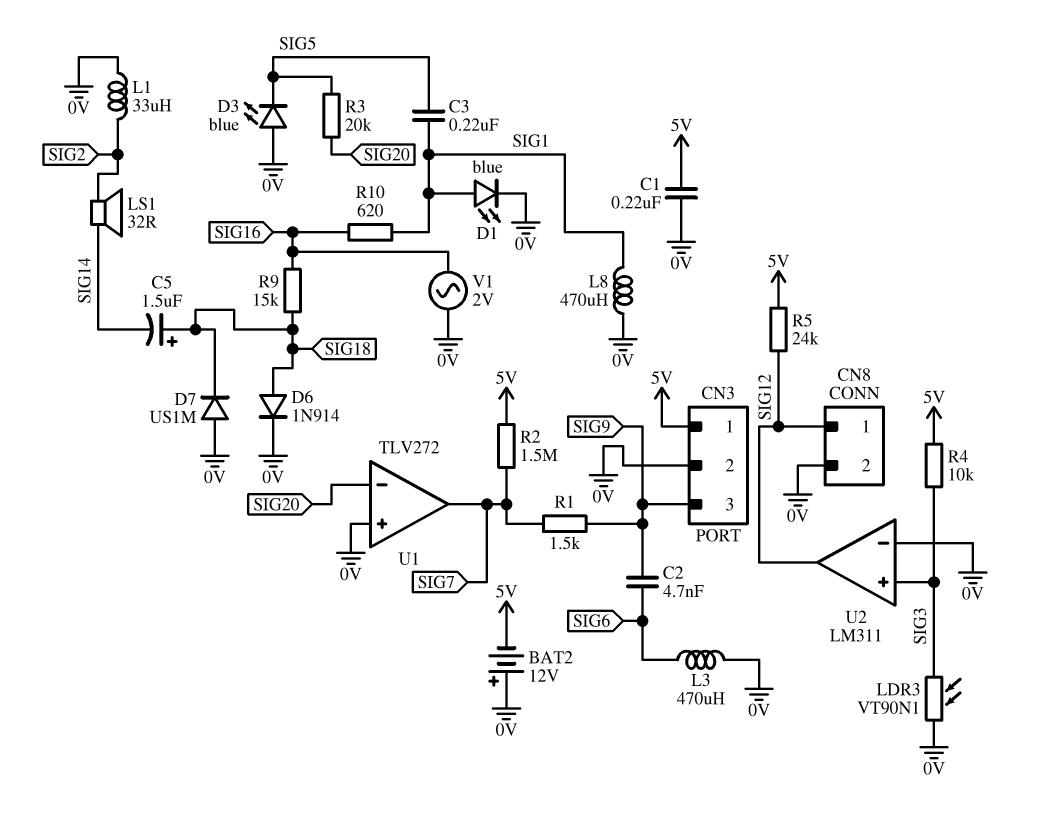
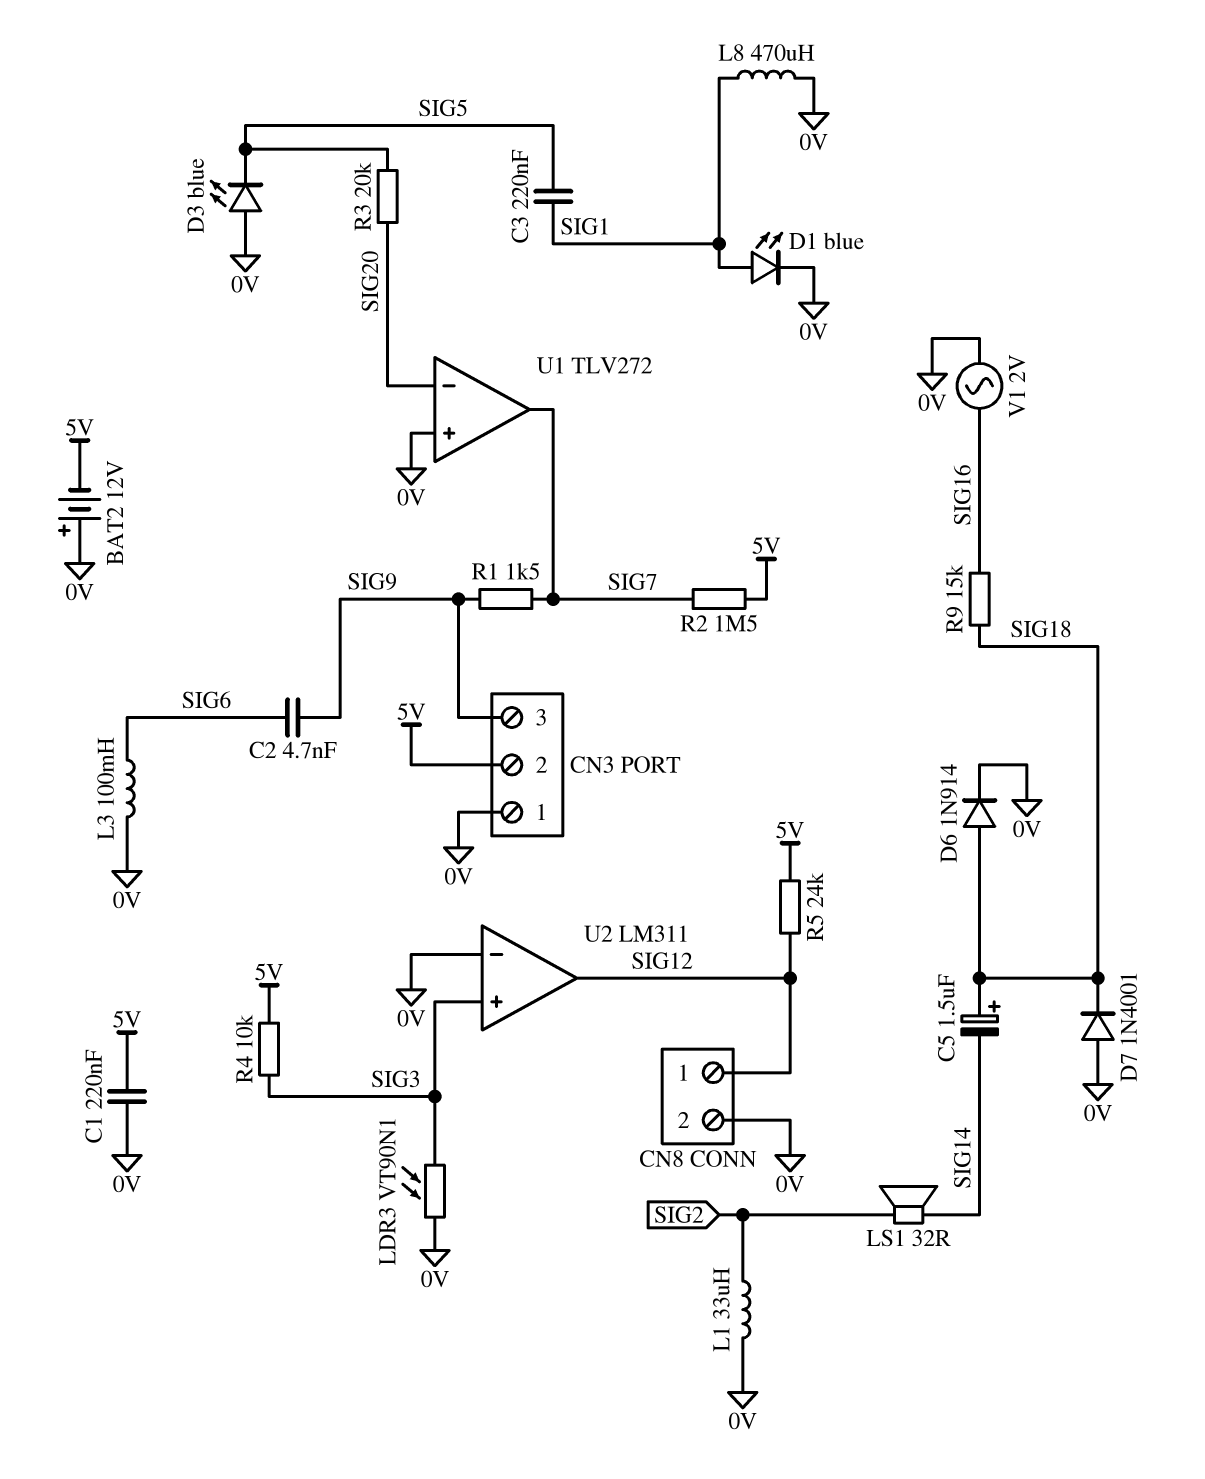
CN3 pin 1: 5V -> 0V
CN3 pin 2: 0V -> 5V
D7: diode US1M (A 0V, K SIG18) -> diode 1N4001 (A 0V, K SIG18)
L3: 470uH (0V, SIG6) -> 100mH (0V, SIG6)
R10: 620 (SIG1, SIG16) -> none

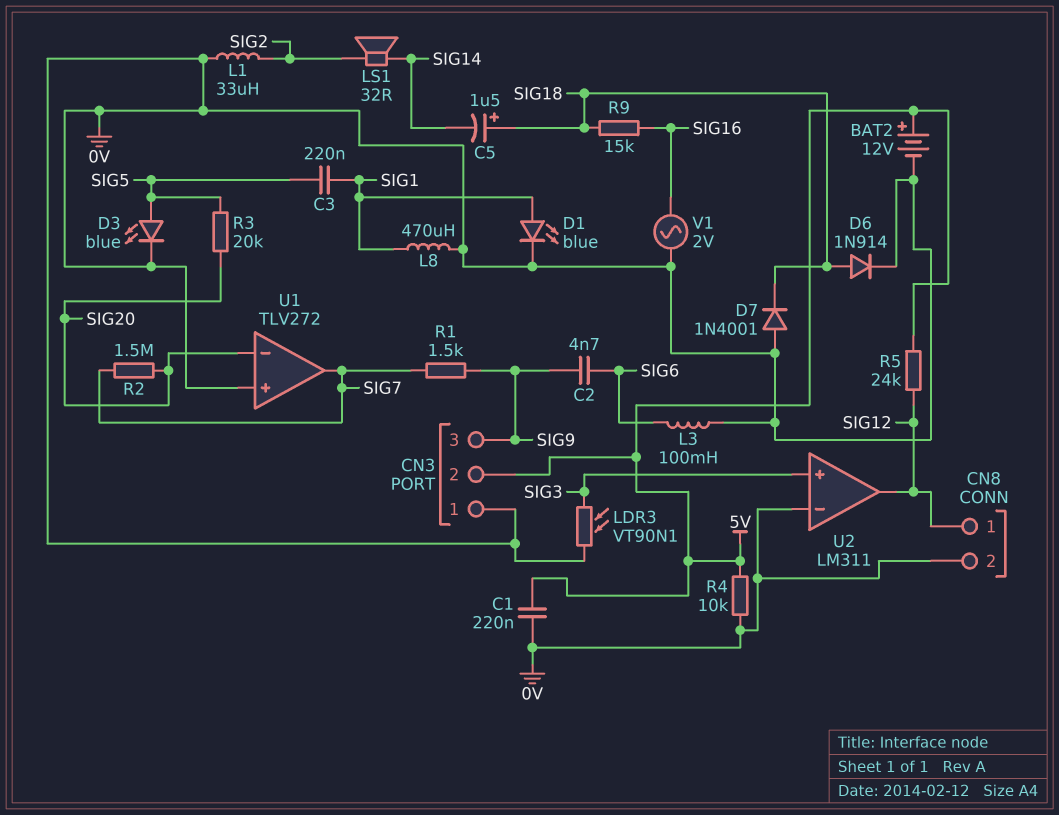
BAT2: 12V (plus 0V, minus 5V) -> 12V (plus 5V, minus 0V)
D3: LED blue (A 0V, K SIG5) -> LED blue (A SIG5, K 0V)
R2: 1.5M (5V, SIG7) -> 1.5M (SIG7, SIG20)
R4: 10k (5V, SIG3) -> 10k (0V, 5V)

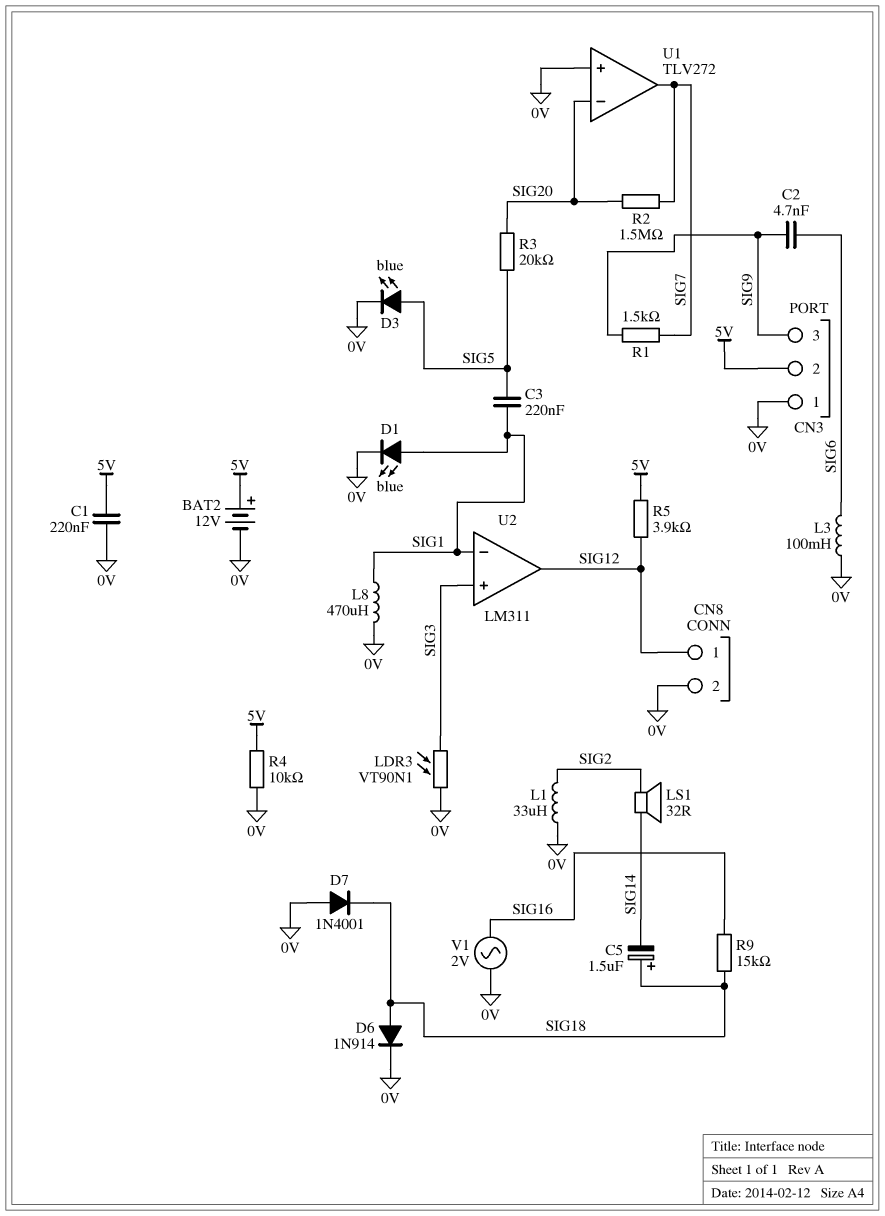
R5: 24k (5V, SIG12) -> 3.9k (5V, SIG12)
U2 pin in-: 0V -> SIG1

